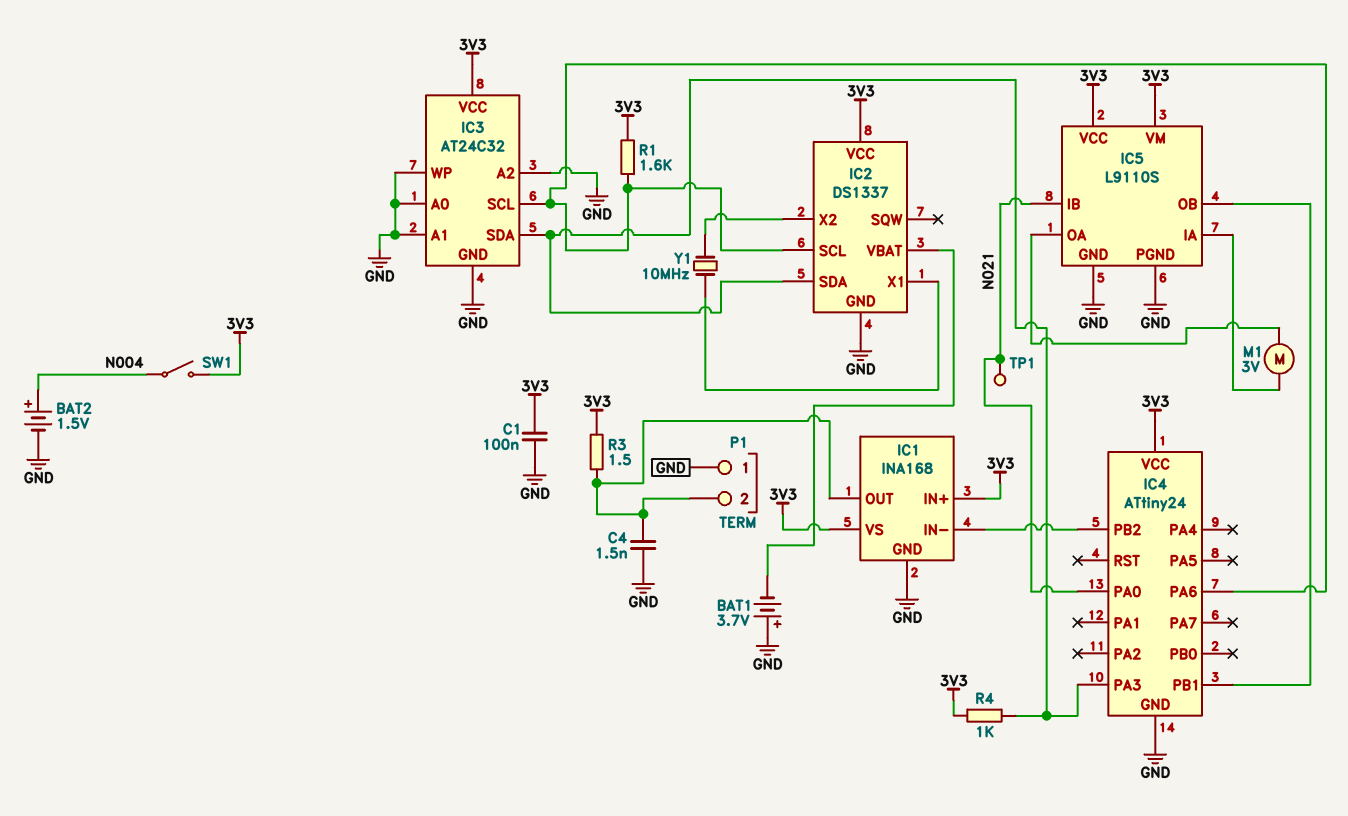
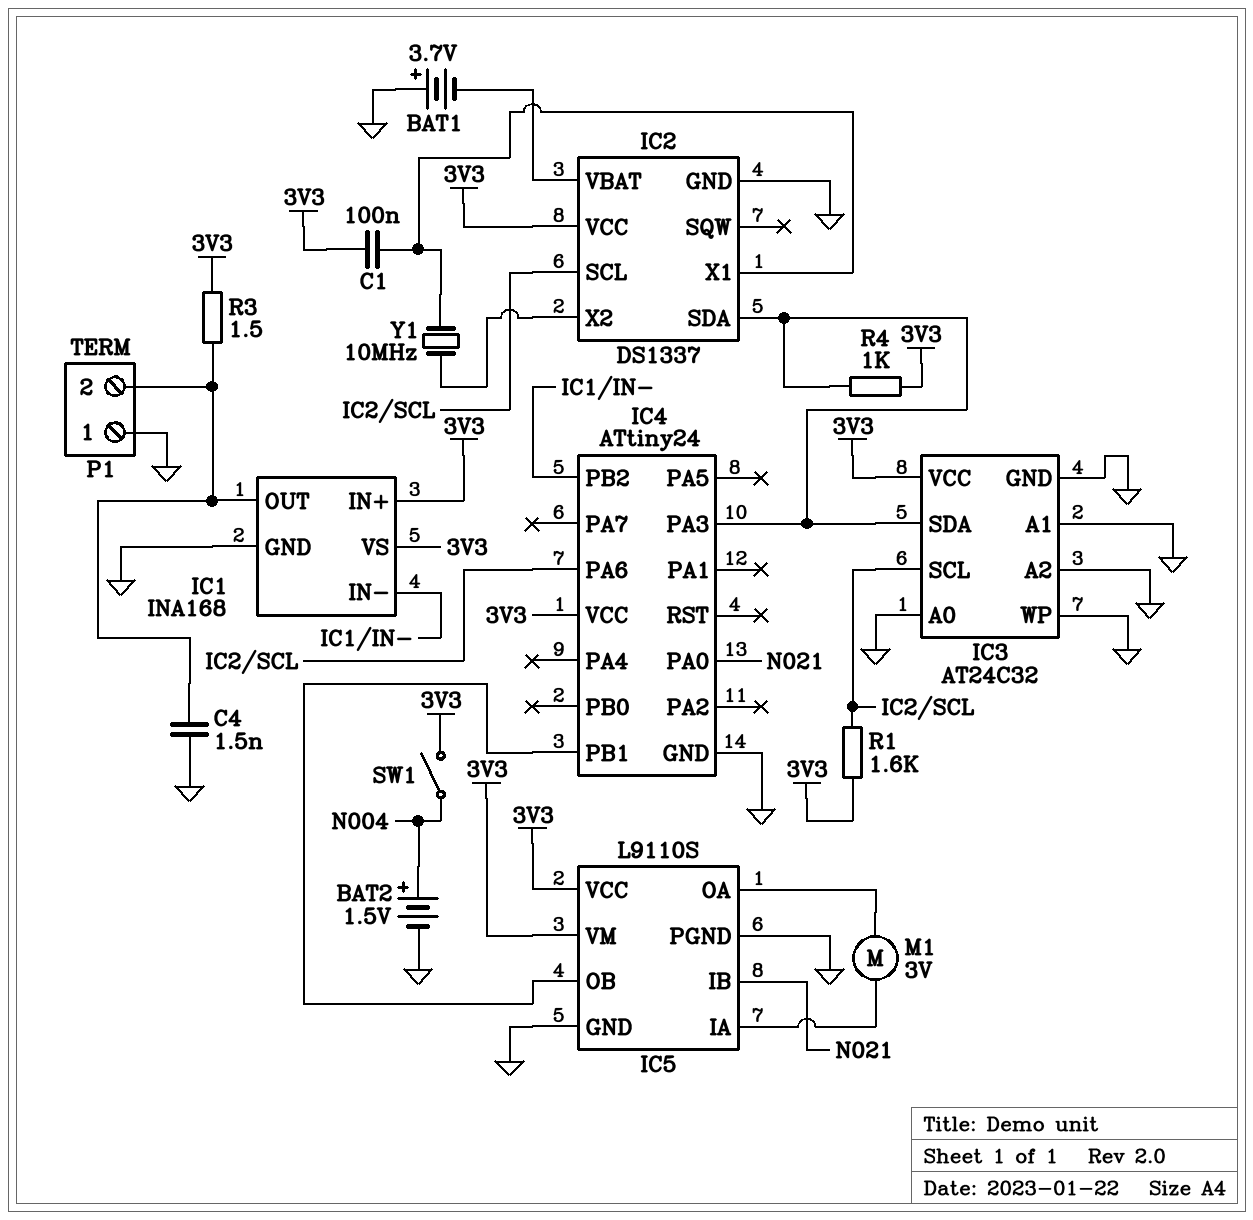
C1: 100nF (3V3, GND) -> 100nF (3V3, IC2/X1)
TP1: test point (N021) -> none

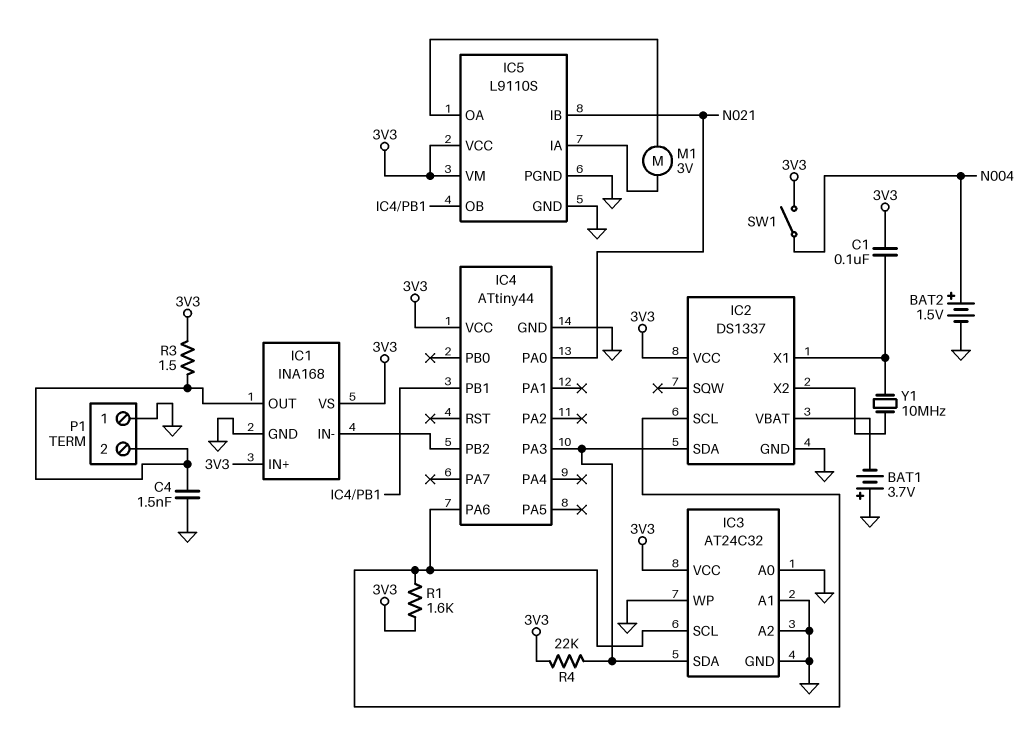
IC4: ATtiny24 -> ATtiny44
R4: 1k (3V3, IC2/SDA) -> 22k (3V3, IC2/SDA)

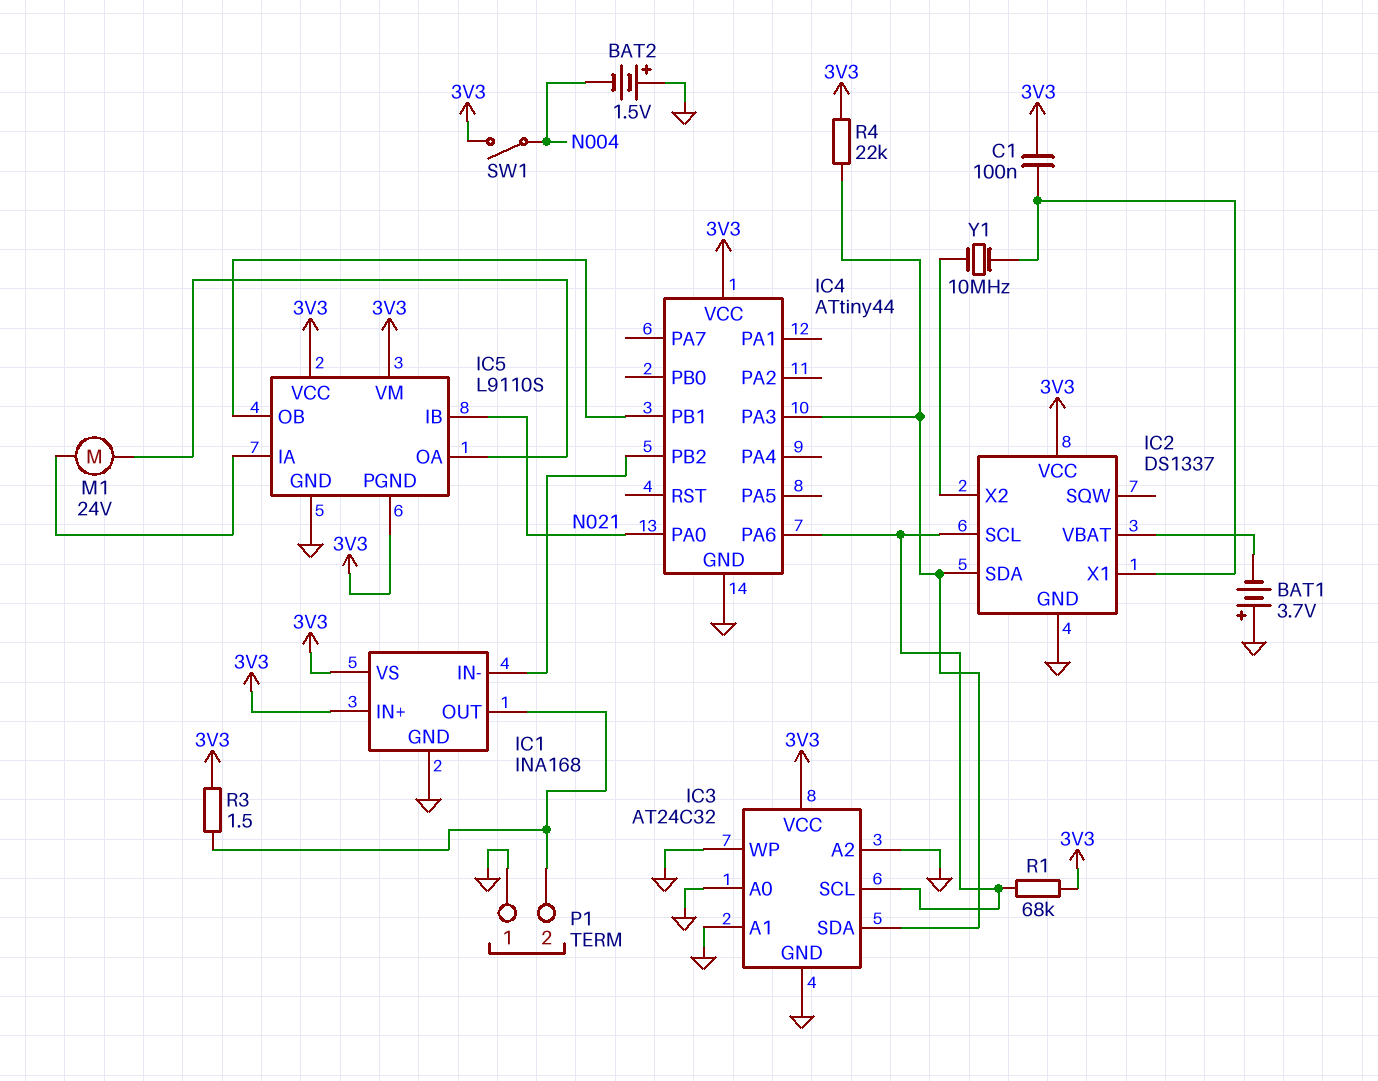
BAT2: 1.5V (plus N004, minus GND) -> 1.5V (plus GND, minus N004)
C4: 1.5nF (GND, IC1/OUT) -> none
IC5 pin PGND: GND -> 3V3
M1: motor 3V (IC5/IA, IC5/OA) -> motor 24V (IC5/IA, IC5/OA)
R1: 1.6k (3V3, IC2/SCL) -> 68k (3V3, IC2/SCL)

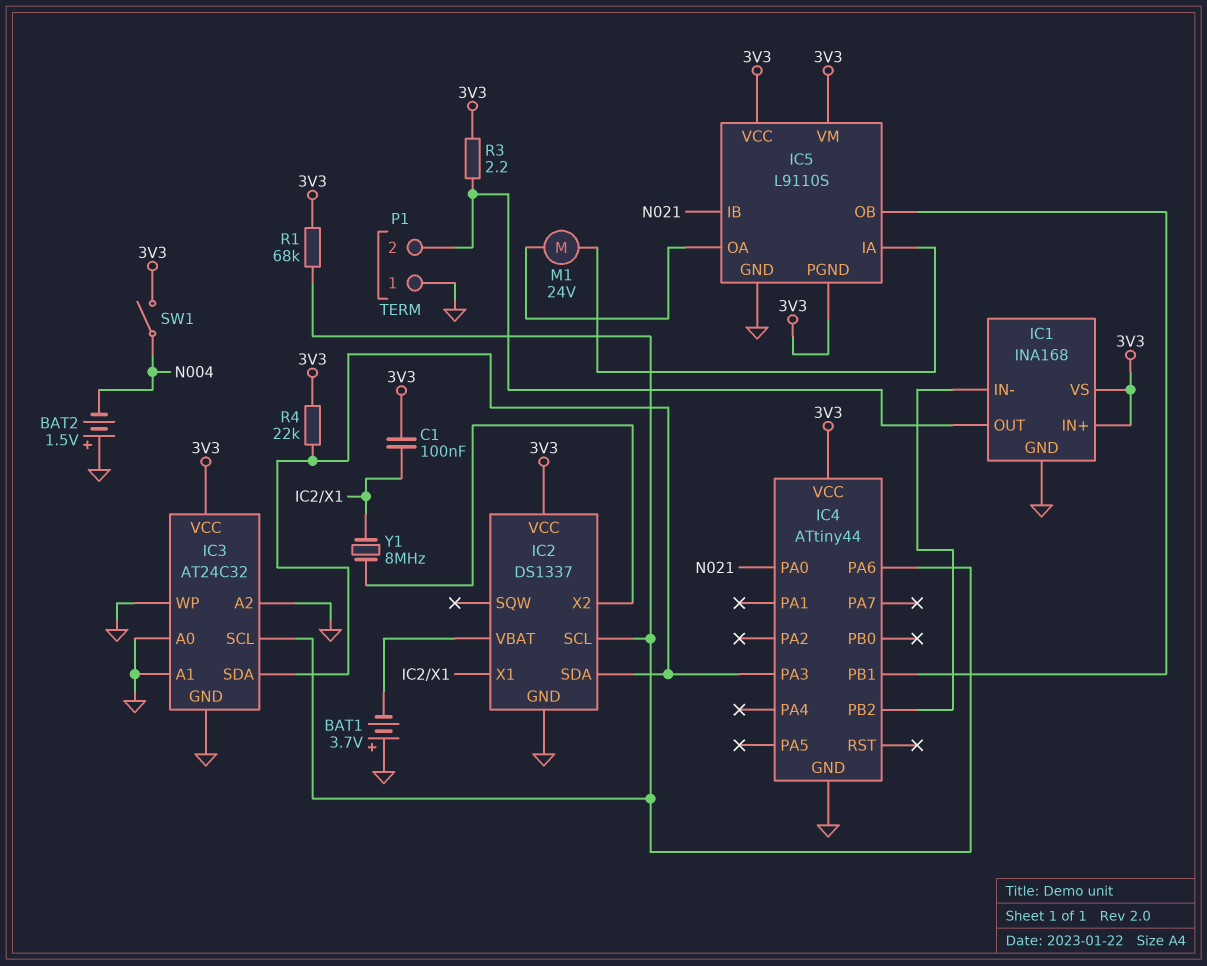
R3: 1.5 (3V3, IC1/OUT) -> 2.2 (3V3, IC1/OUT)
Y1: 10MHz (IC2/X1, IC2/X2) -> 8MHz (IC2/X1, IC2/X2)

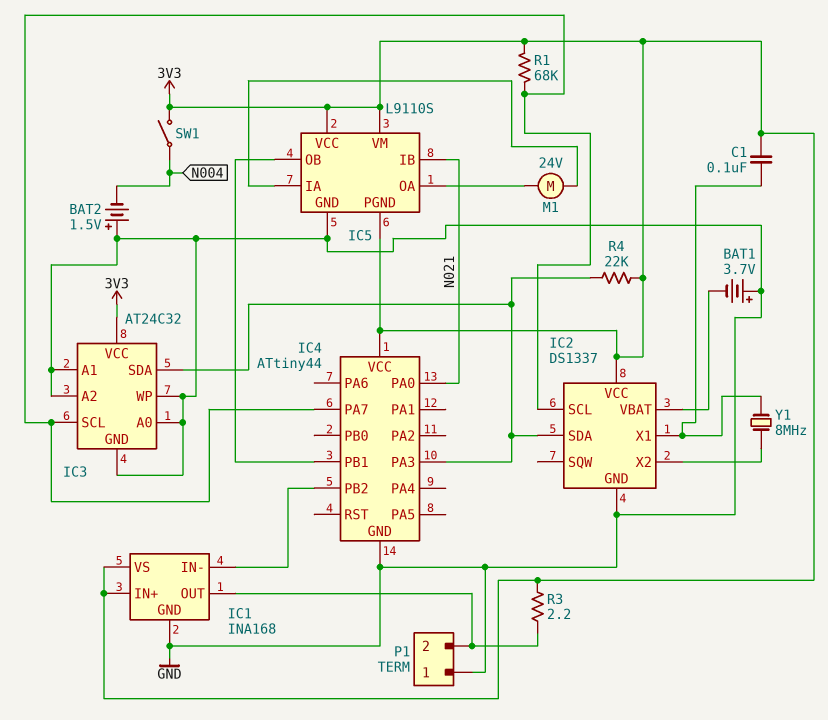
IC4 pin PA6: IC2/SCL -> none
IC4 pin PA7: none -> IC2/SCL

